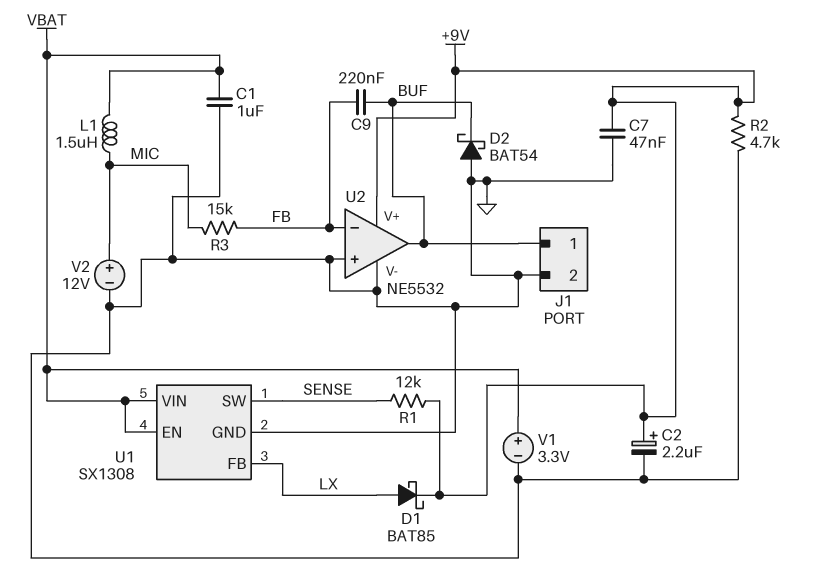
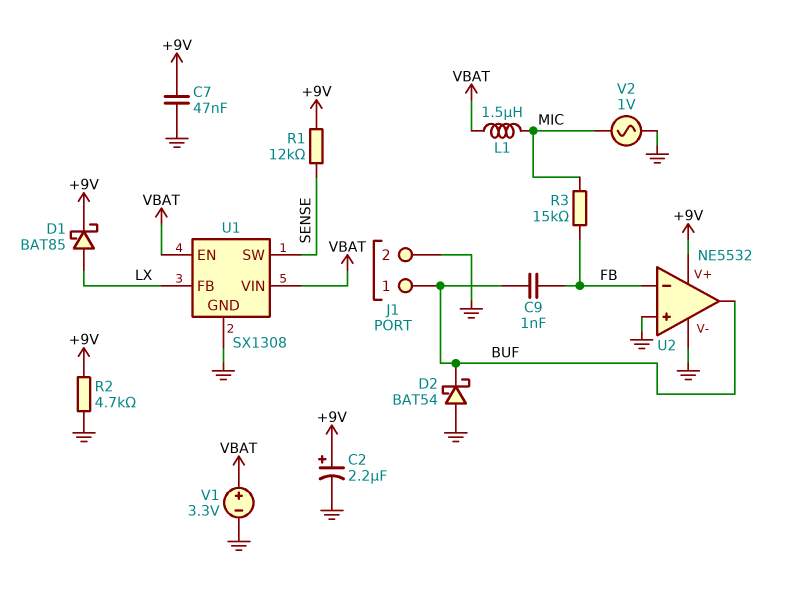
C1: 1uF (GND, VBAT) -> none
C9: 220nF (BUF, FB) -> 1nF (BUF, FB)
V2: 12V (plus MIC, minus GND) -> AC 1V (GND, MIC)

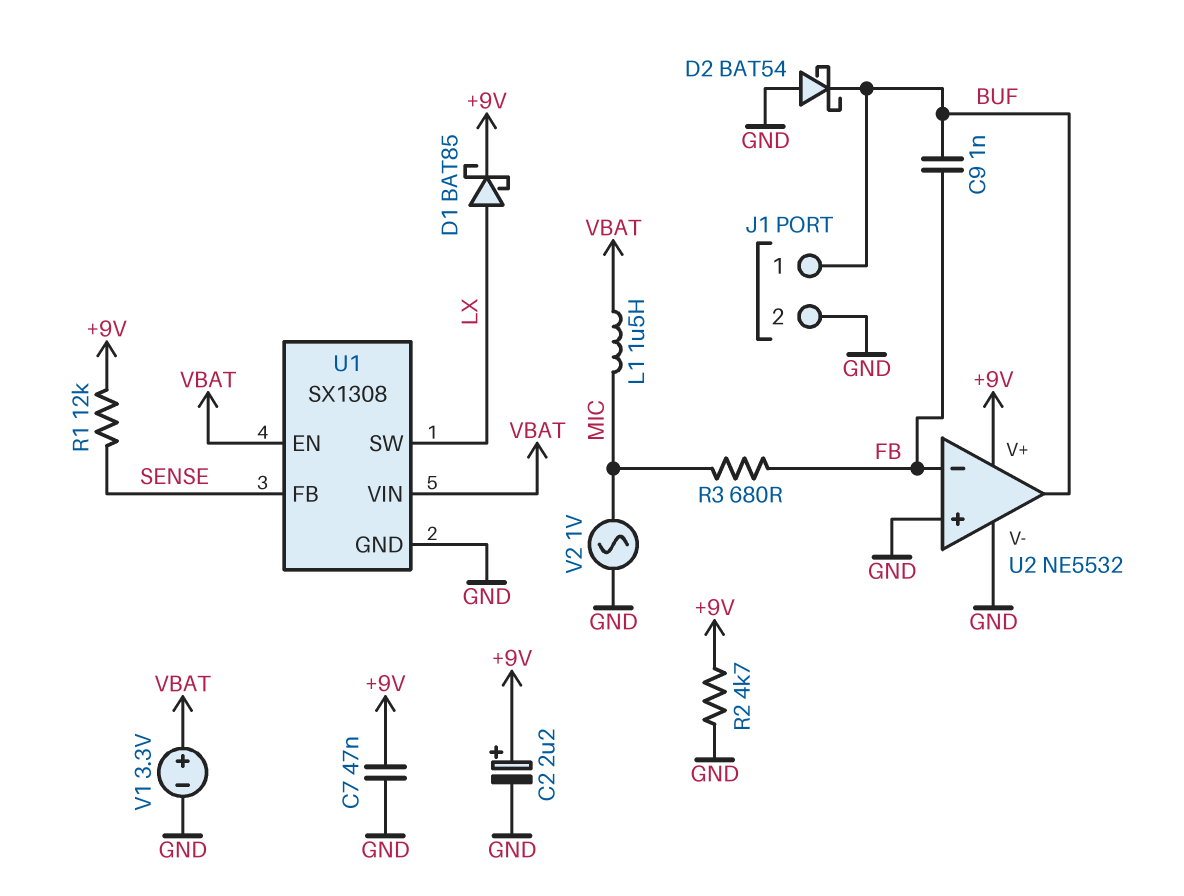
R3: 15k (FB, MIC) -> 680 (FB, MIC)
U1 pin FB: LX -> SENSE
U1 pin SW: SENSE -> LX

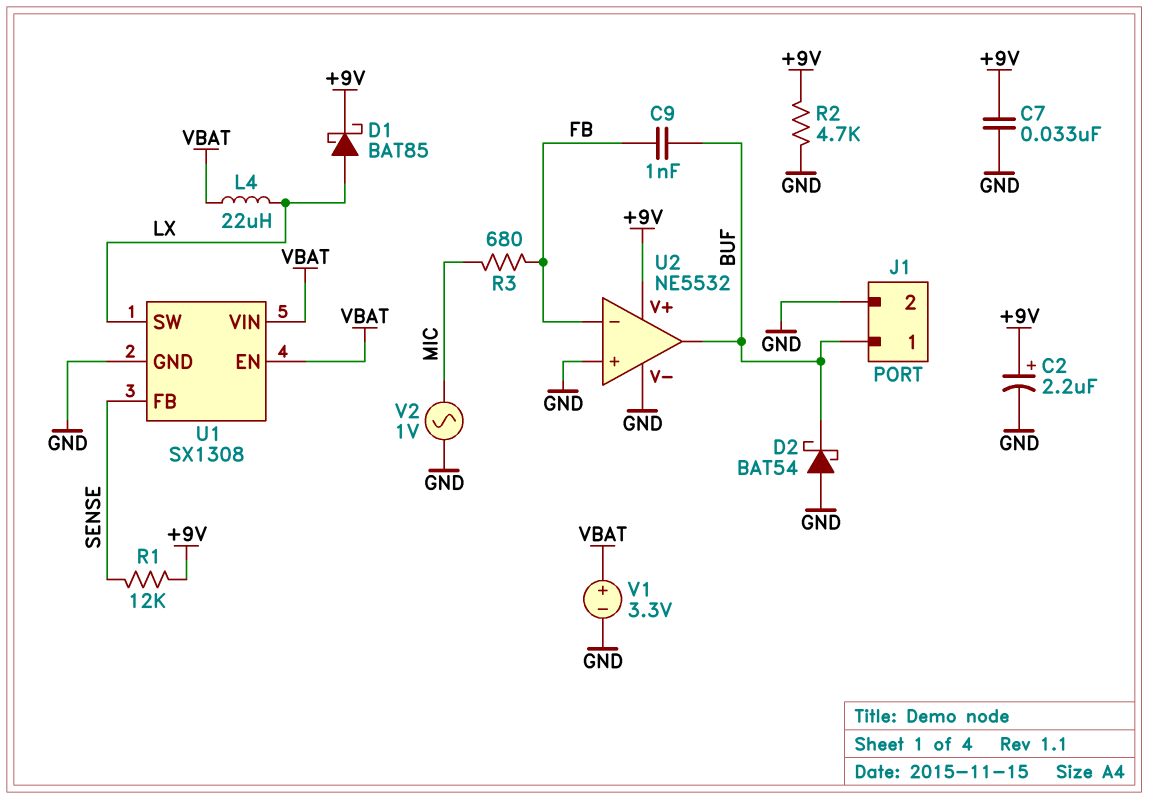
C7: 47nF (+9V, GND) -> 33nF (+9V, GND)
L1: 1.5uH (MIC, VBAT) -> none
L4: none -> 22uH (LX, VBAT)

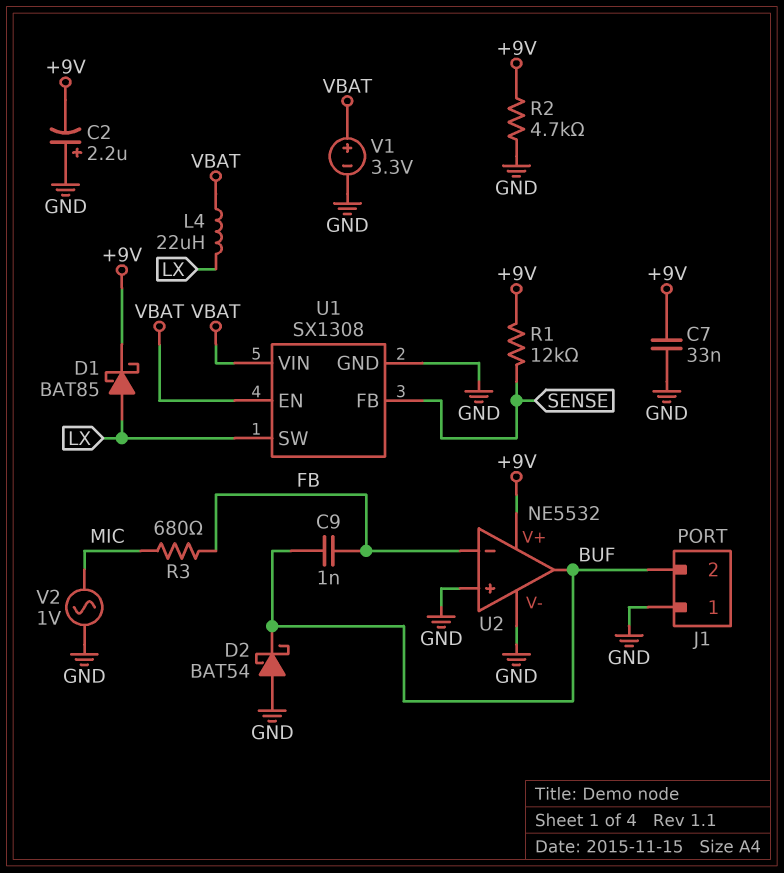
C2: 2.2uF (plus +9V, minus GND) -> 2.2uF (plus GND, minus +9V)
J1 pin 1: BUF -> GND
J1 pin 2: GND -> BUF

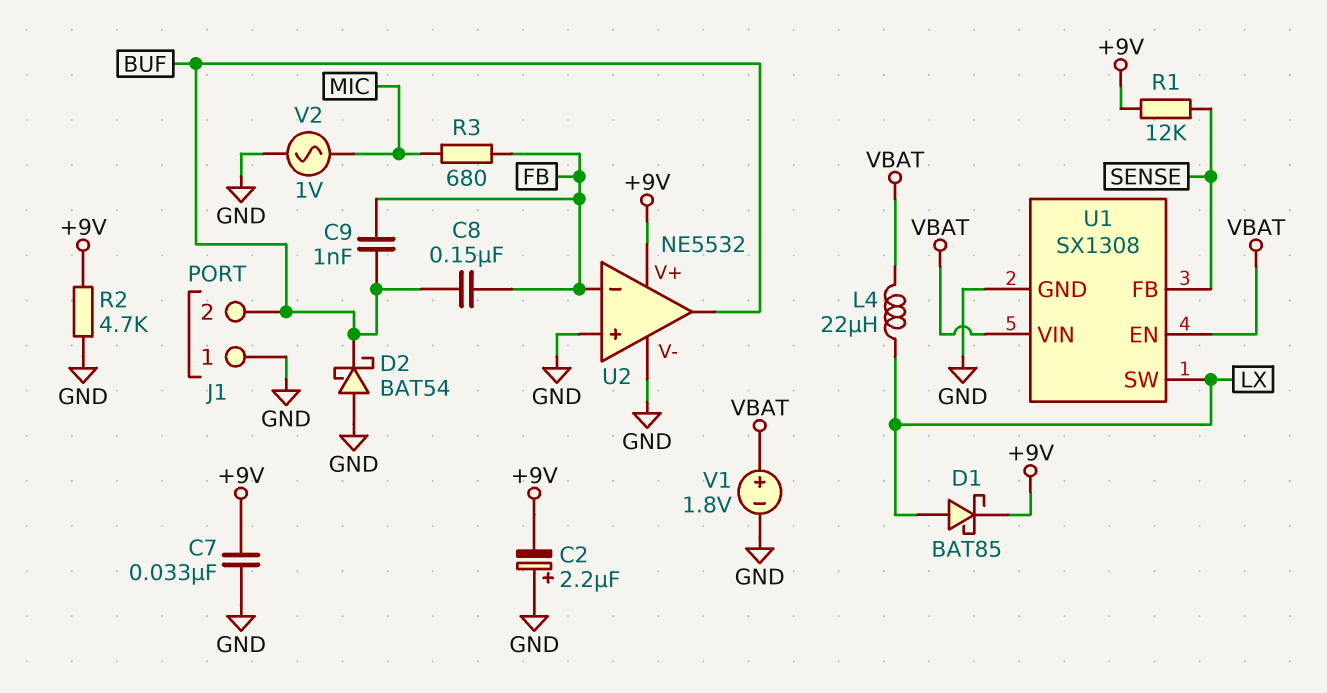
C8: none -> 150nF (BUF, FB)
V1: 3.3V (plus VBAT, minus GND) -> 1.8V (plus VBAT, minus GND)

